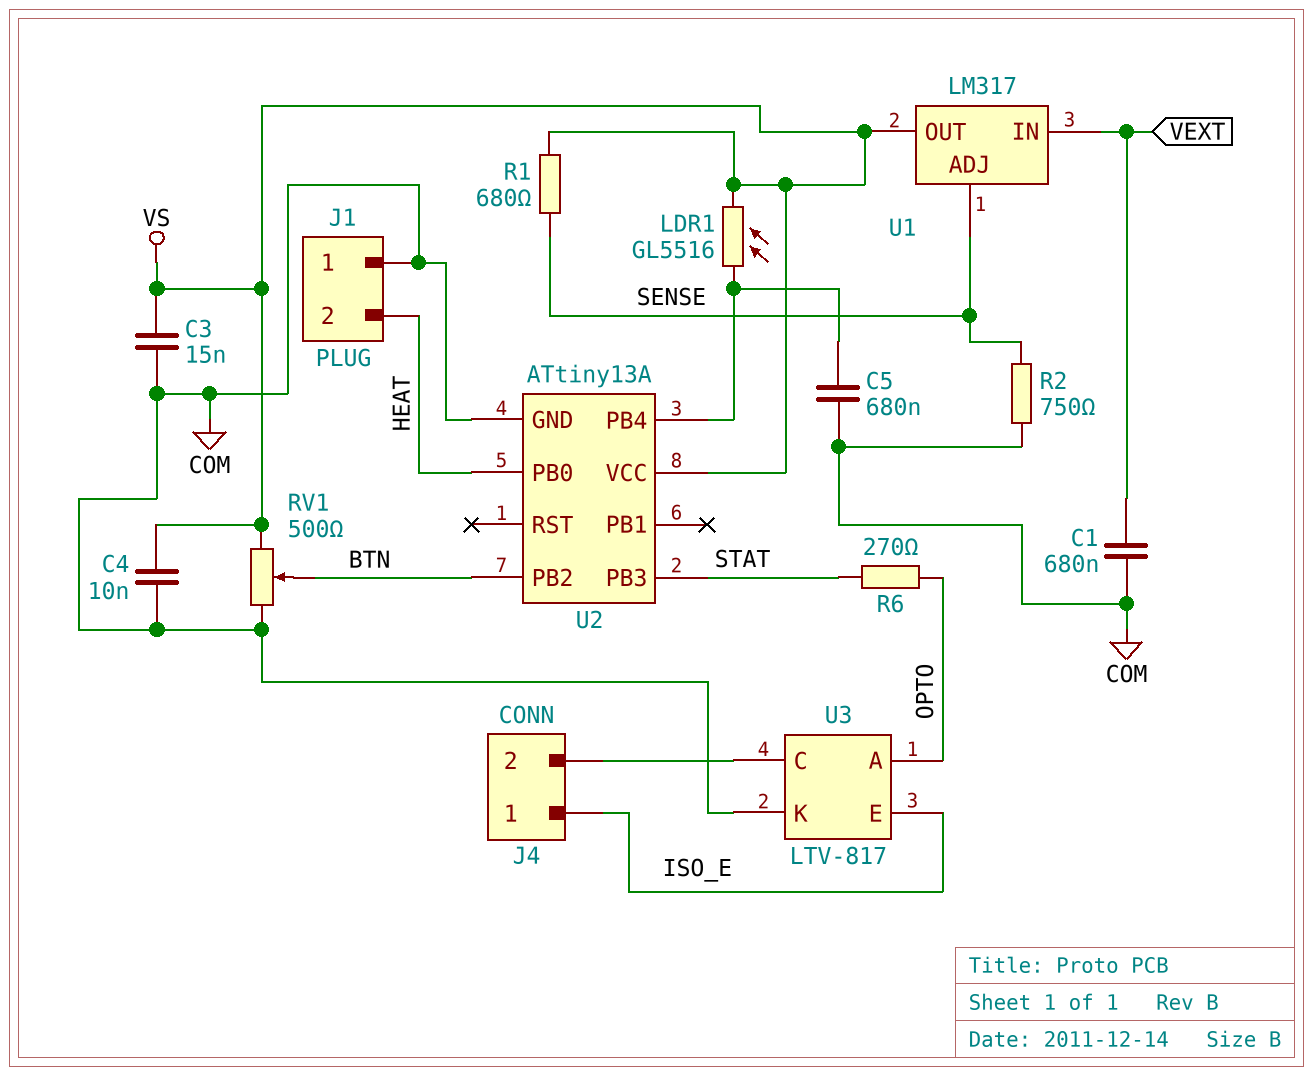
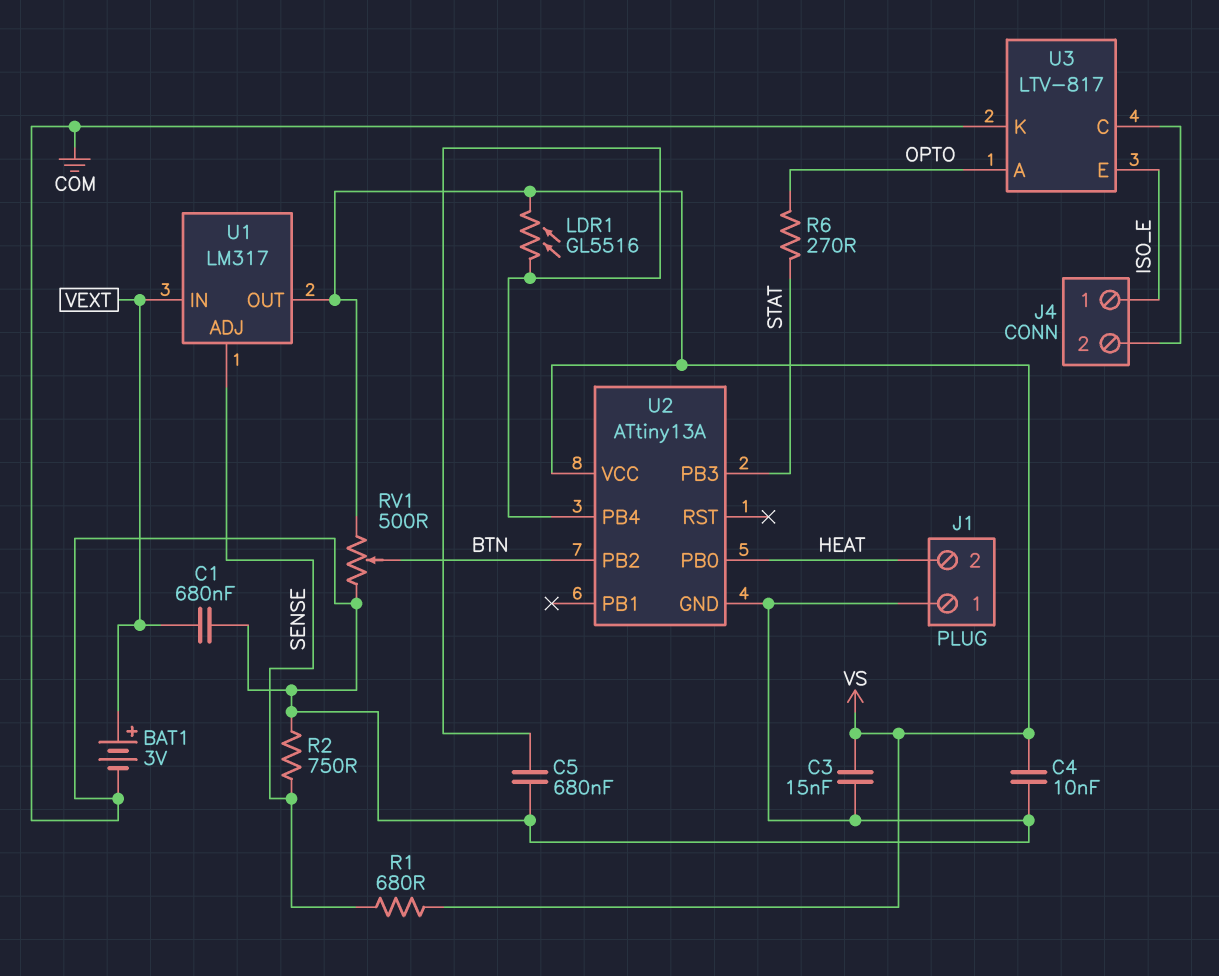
BAT1: none -> 3V (plus VEXT, minus COM)

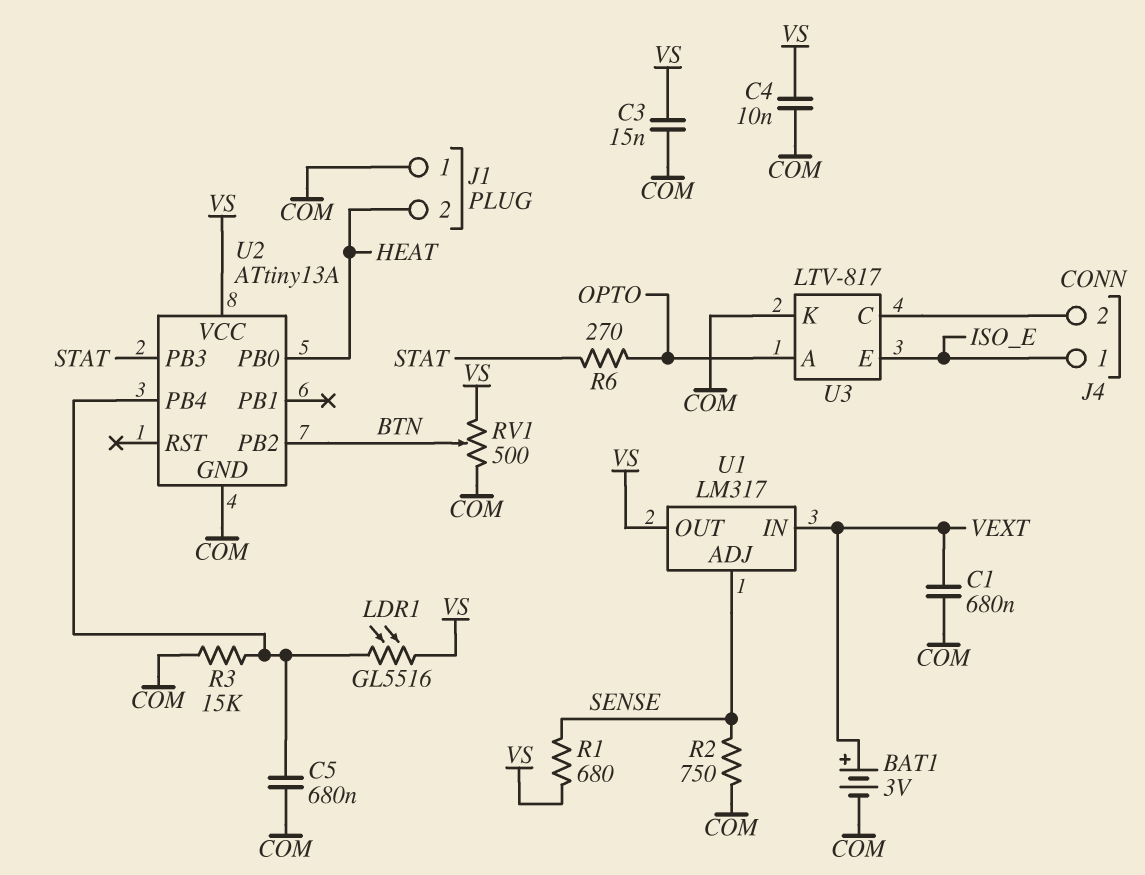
R3: none -> 15k (COM, U2/PB4)

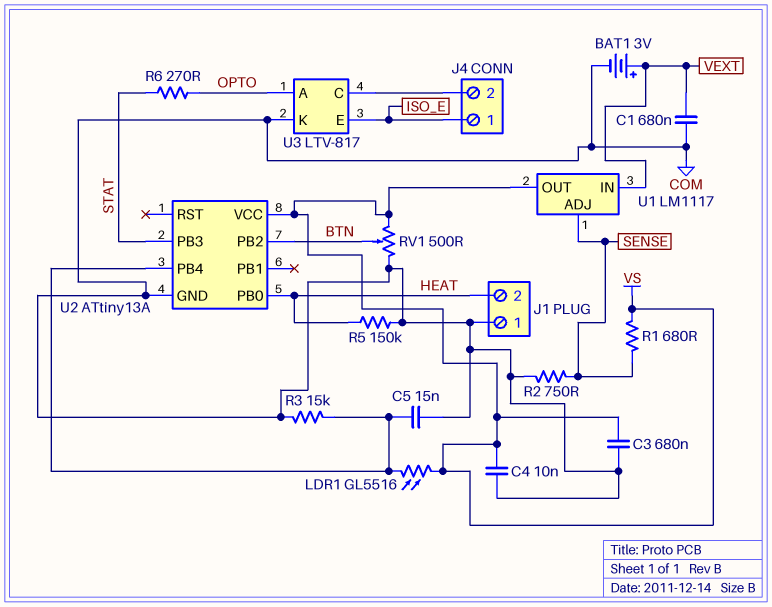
C3: 15nF (COM, VS) -> 680nF (COM, VS)
C5: 680nF (COM, U2/PB4) -> 15nF (COM, U2/PB4)
R5: none -> 150k (COM, HEAT)
U1: LM317 -> LM1117

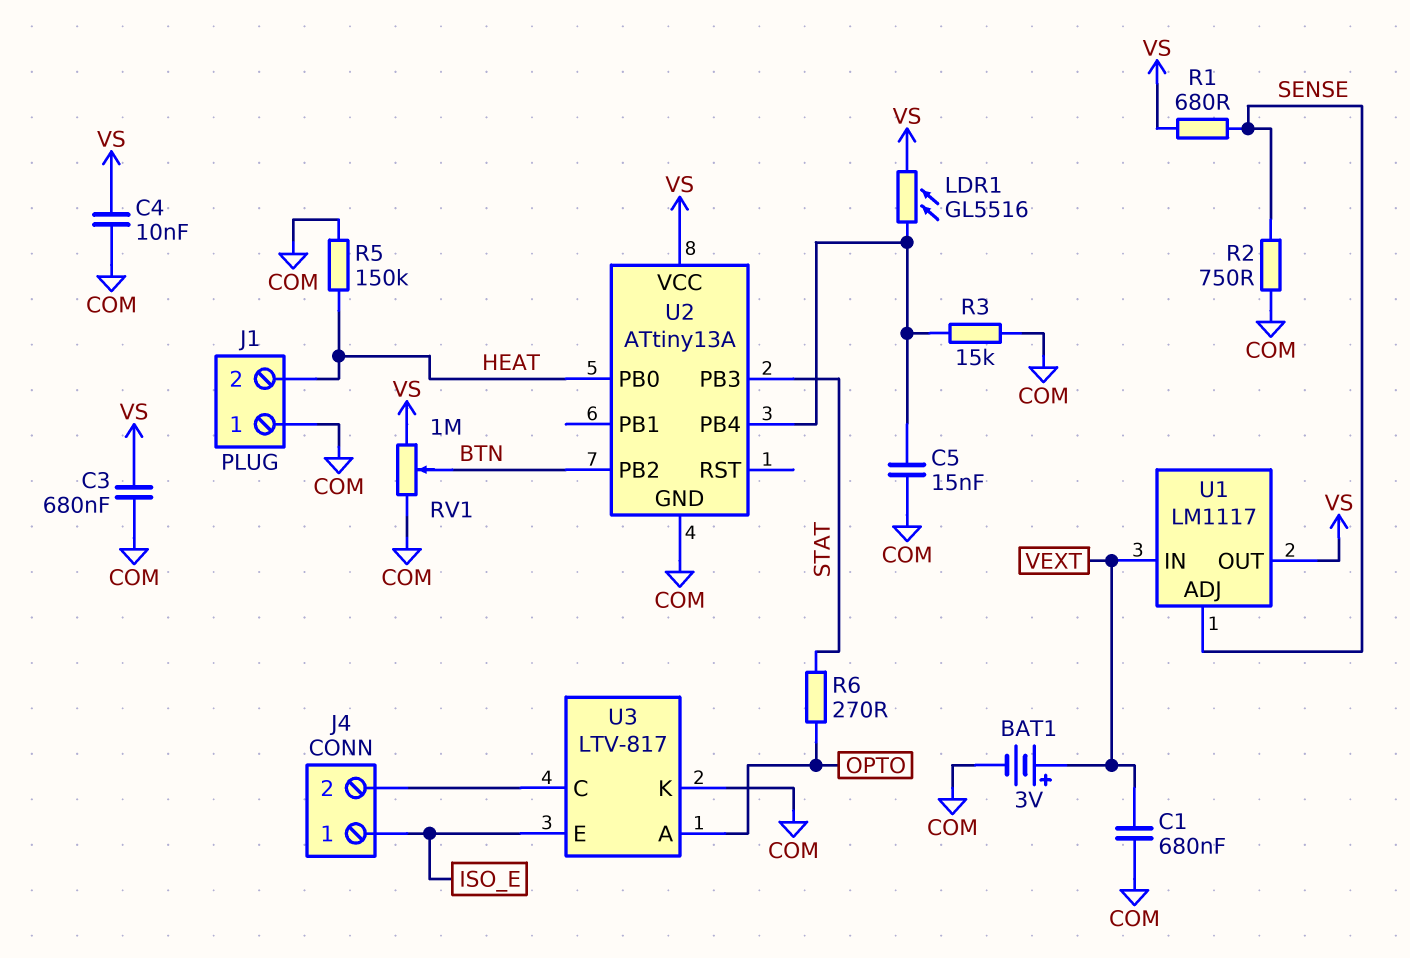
RV1: 500 (COM, VS, wiper BTN) -> 1M (COM, VS, wiper BTN)

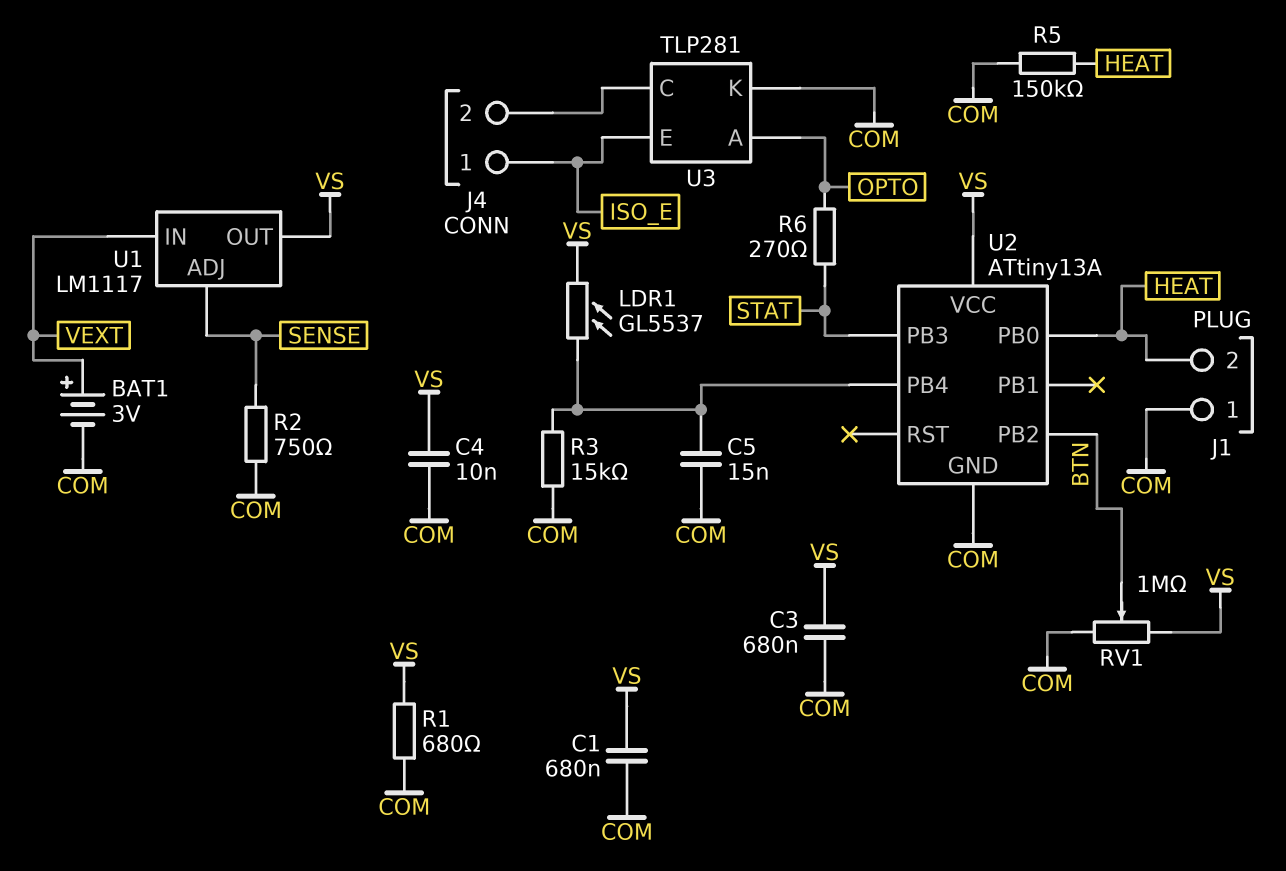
C1: 680nF (COM, VEXT) -> 680nF (COM, VS)
LDR1: GL5516 (U2/PB4, VS) -> GL5537 (U2/PB4, VS)
R1: 680 (SENSE, VS) -> 680 (COM, VS)
U3: LTV-817 -> TLP281

